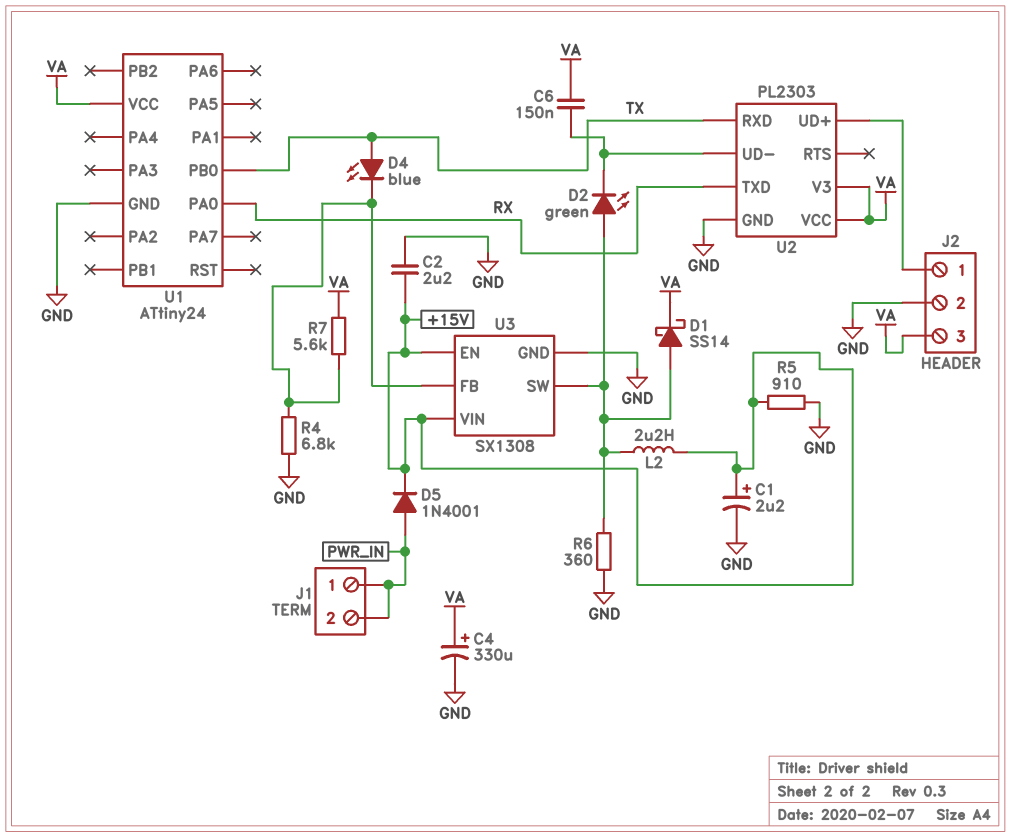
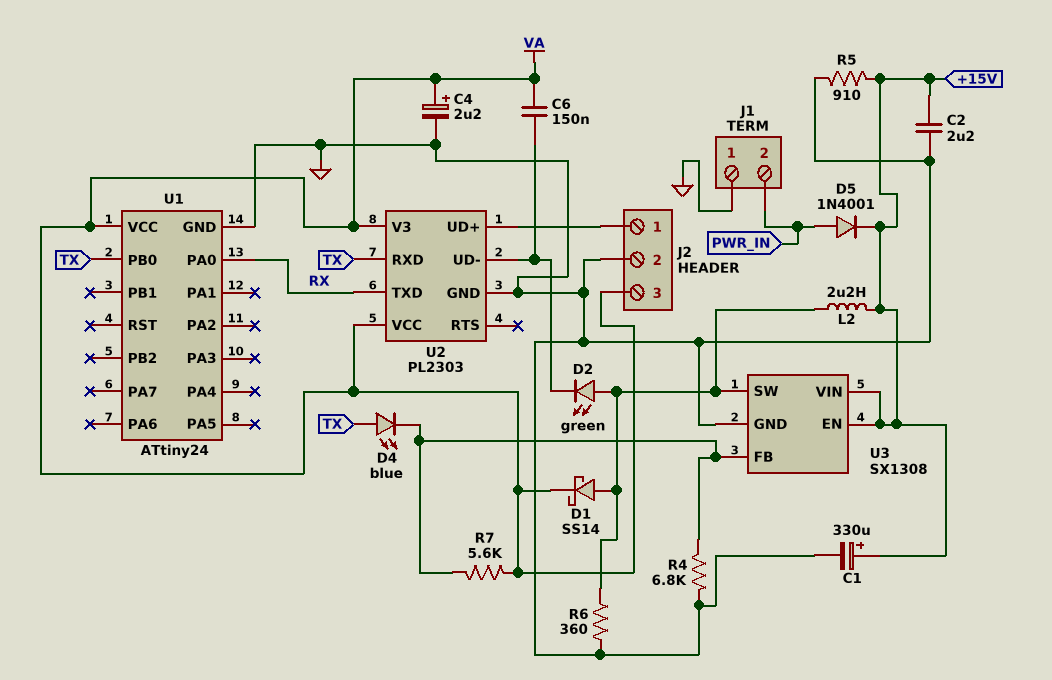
C1: 2.2uF (plus +15V, minus GND) -> 330uF (plus +15V, minus GND)
C4: 330uF (plus VA, minus GND) -> 2.2uF (plus VA, minus GND)
J1 pin 1: PWR_IN -> GND

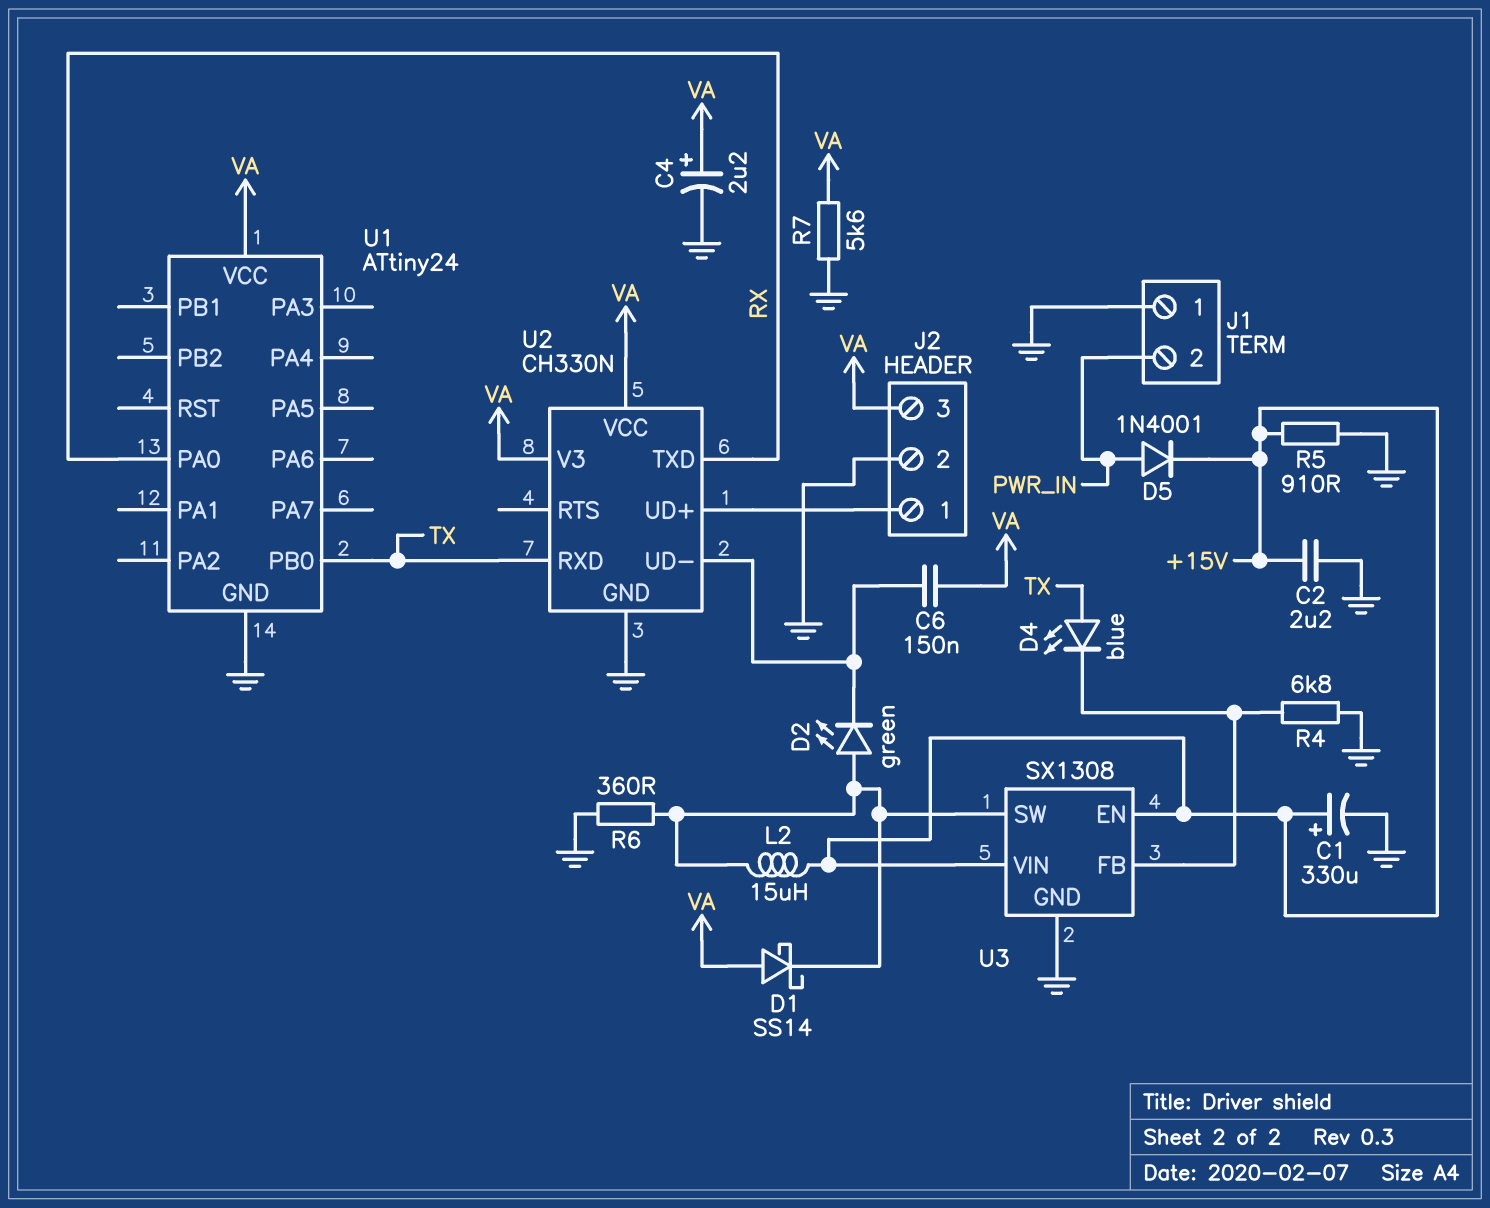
D1: schottky SS14 (A U3/SW, K VA) -> schottky SS14 (A VA, K U3/SW)
L2: 2.2uH (+15V, U3/SW) -> 15uH (+15V, U3/SW)
R7: 5.6k (U3/FB, VA) -> 5.6k (GND, VA)
U2: PL2303 -> CH330N

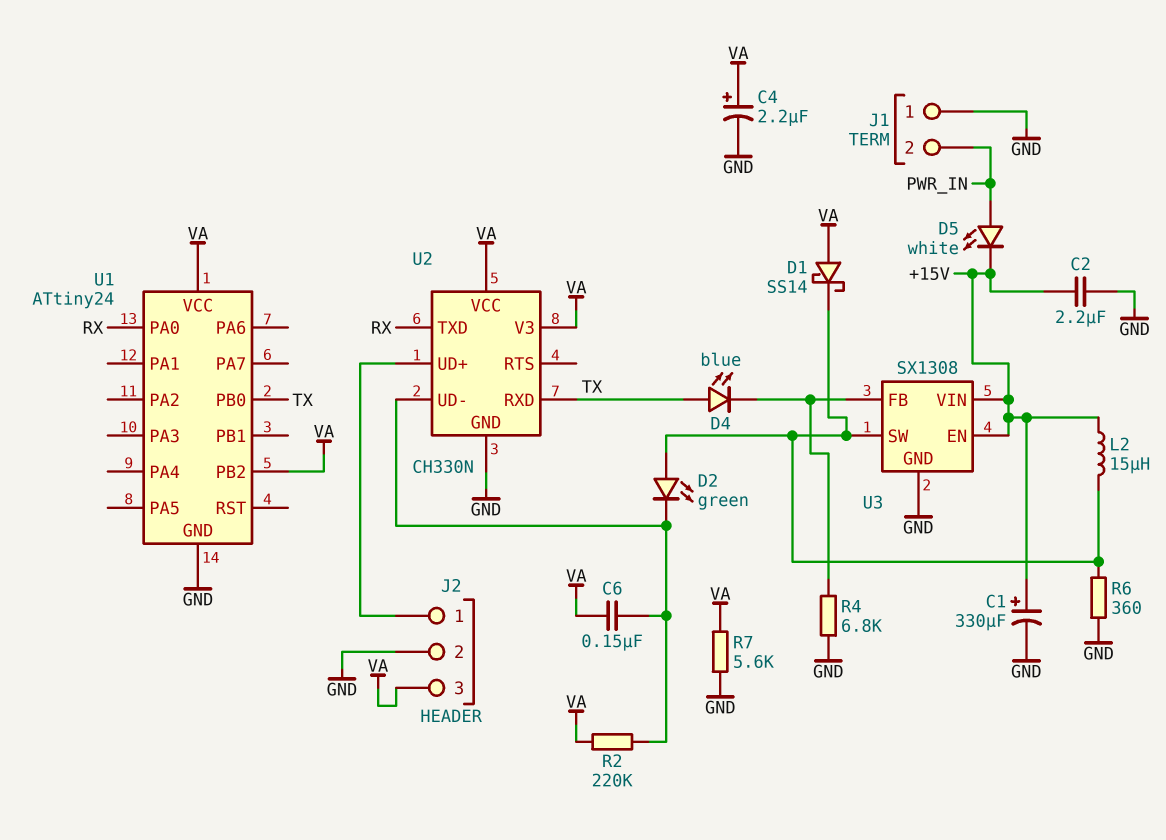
D5: diode 1N4001 (A PWR_IN, K +15V) -> LED white (A PWR_IN, K +15V)
R2: none -> 220k (U2/UD-, VA)
R5: 910 (+15V, GND) -> none
U1 pin PB2: none -> VA

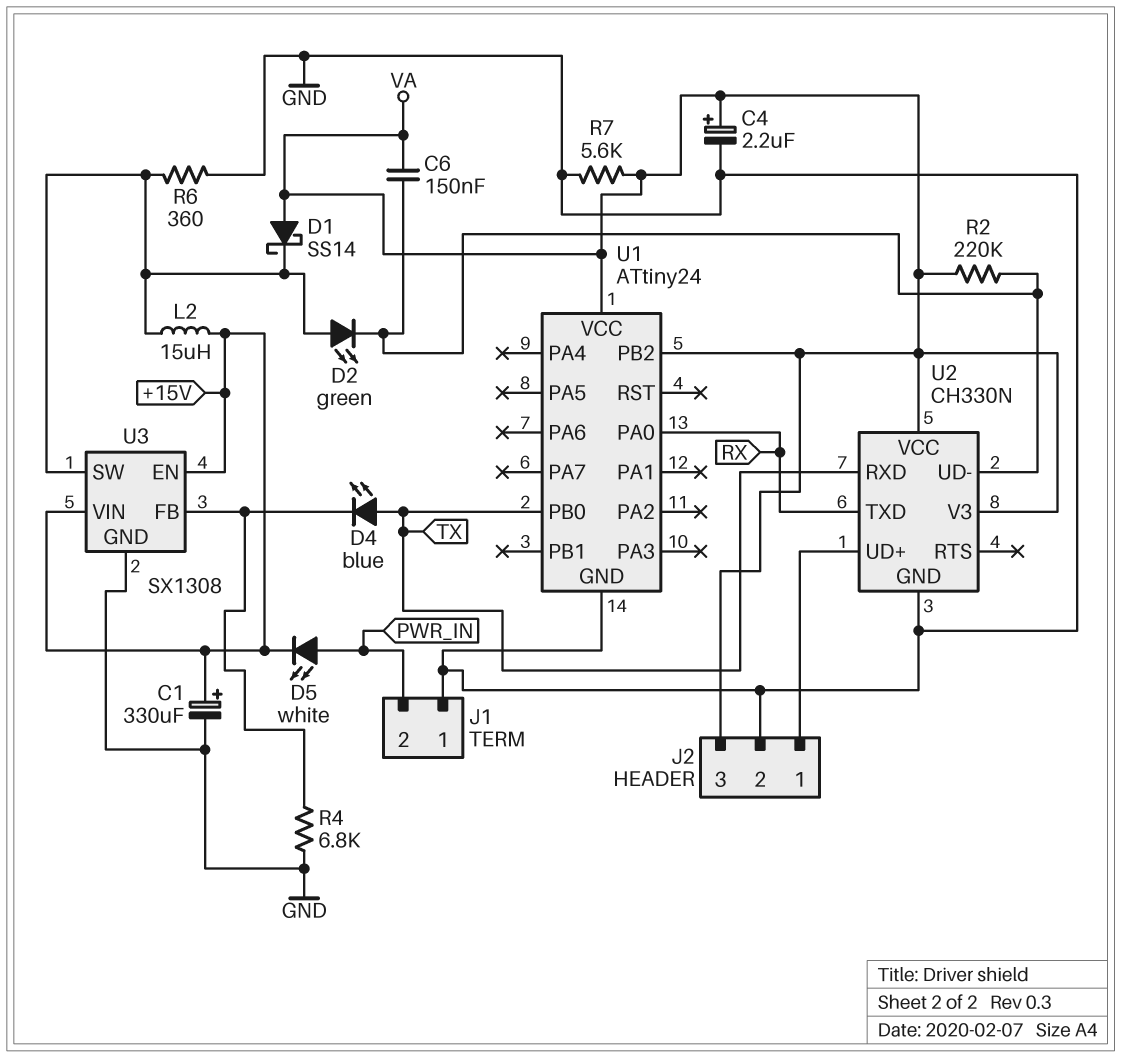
C2: 2.2uF (+15V, GND) -> none

